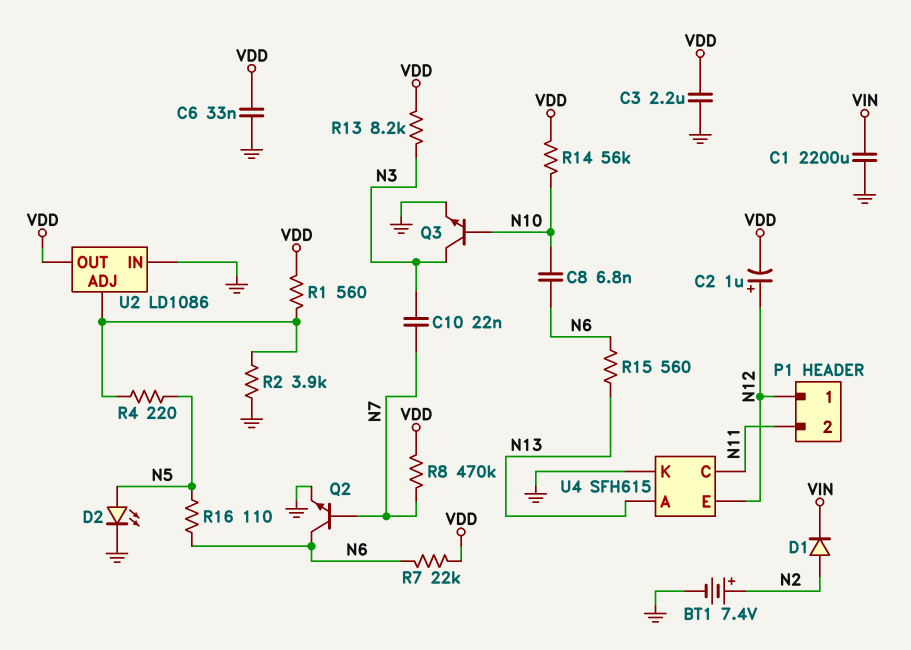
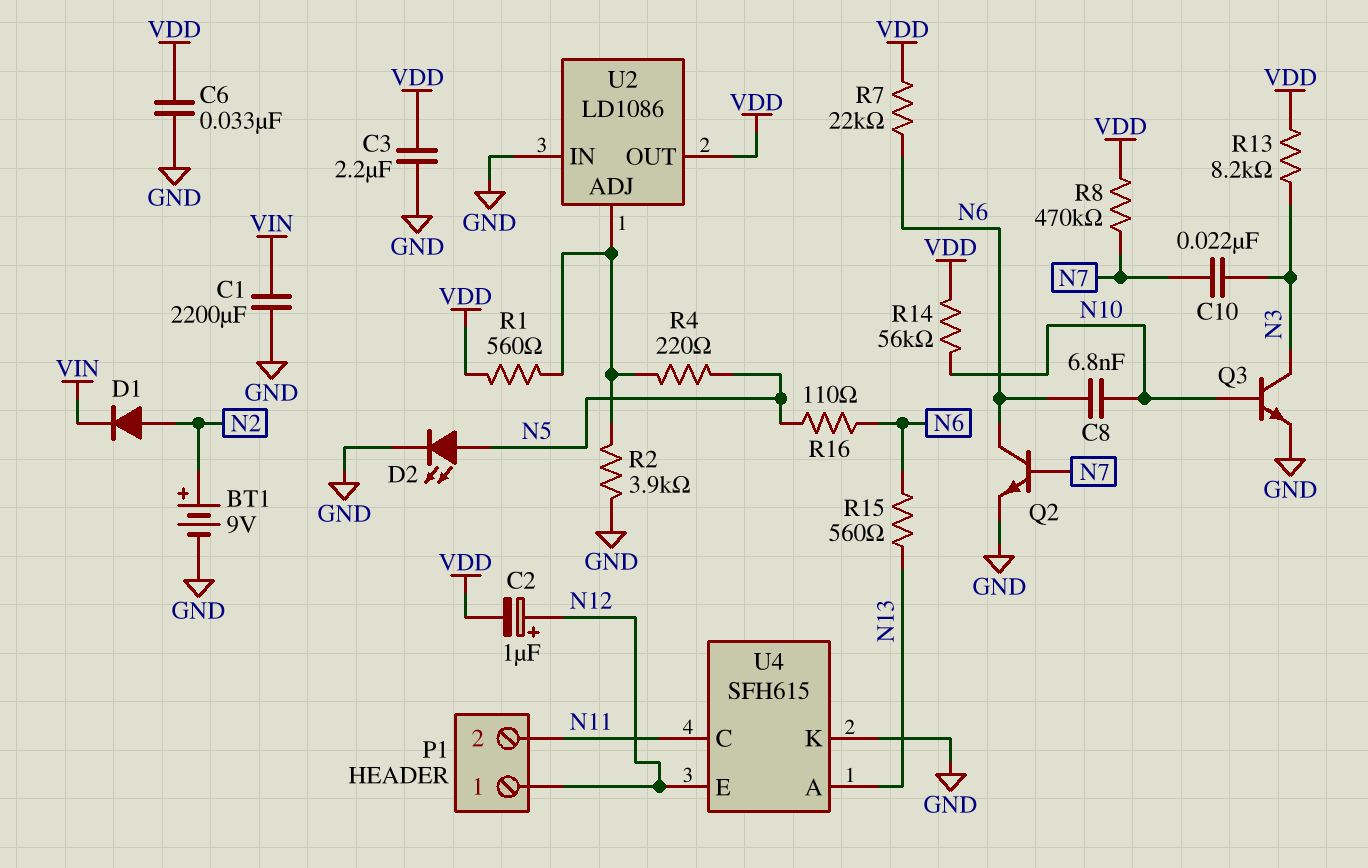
BT1: 7.4V (plus N2, minus GND) -> 9V (plus N2, minus GND)

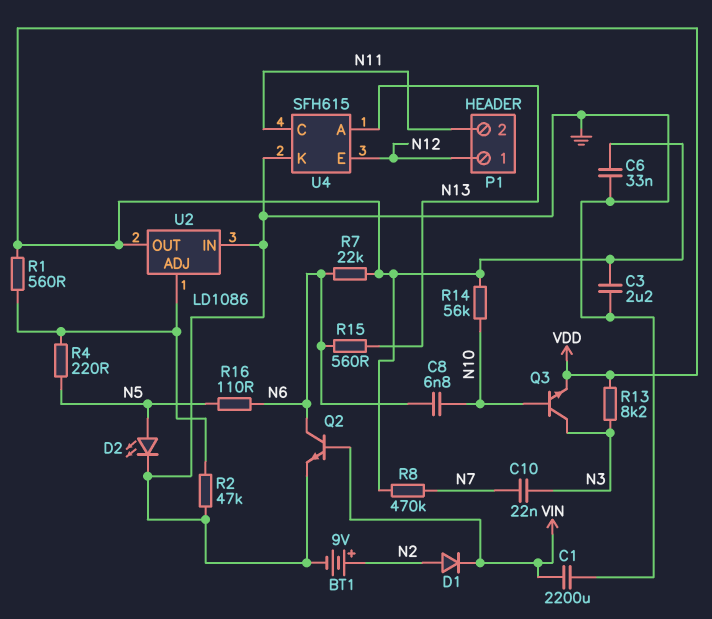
C2: 1uF (plus N12, minus VDD) -> none
Q2: NPN (B N7, C N6, E GND) -> NPN (B VIN, C N6, E GND)
Q3: NPN (B N10, C N3, E GND) -> NPN (B N10, C N3, E VDD)
R2: 3.9k (GND, U2/ADJ) -> 47k (GND, U2/ADJ)

